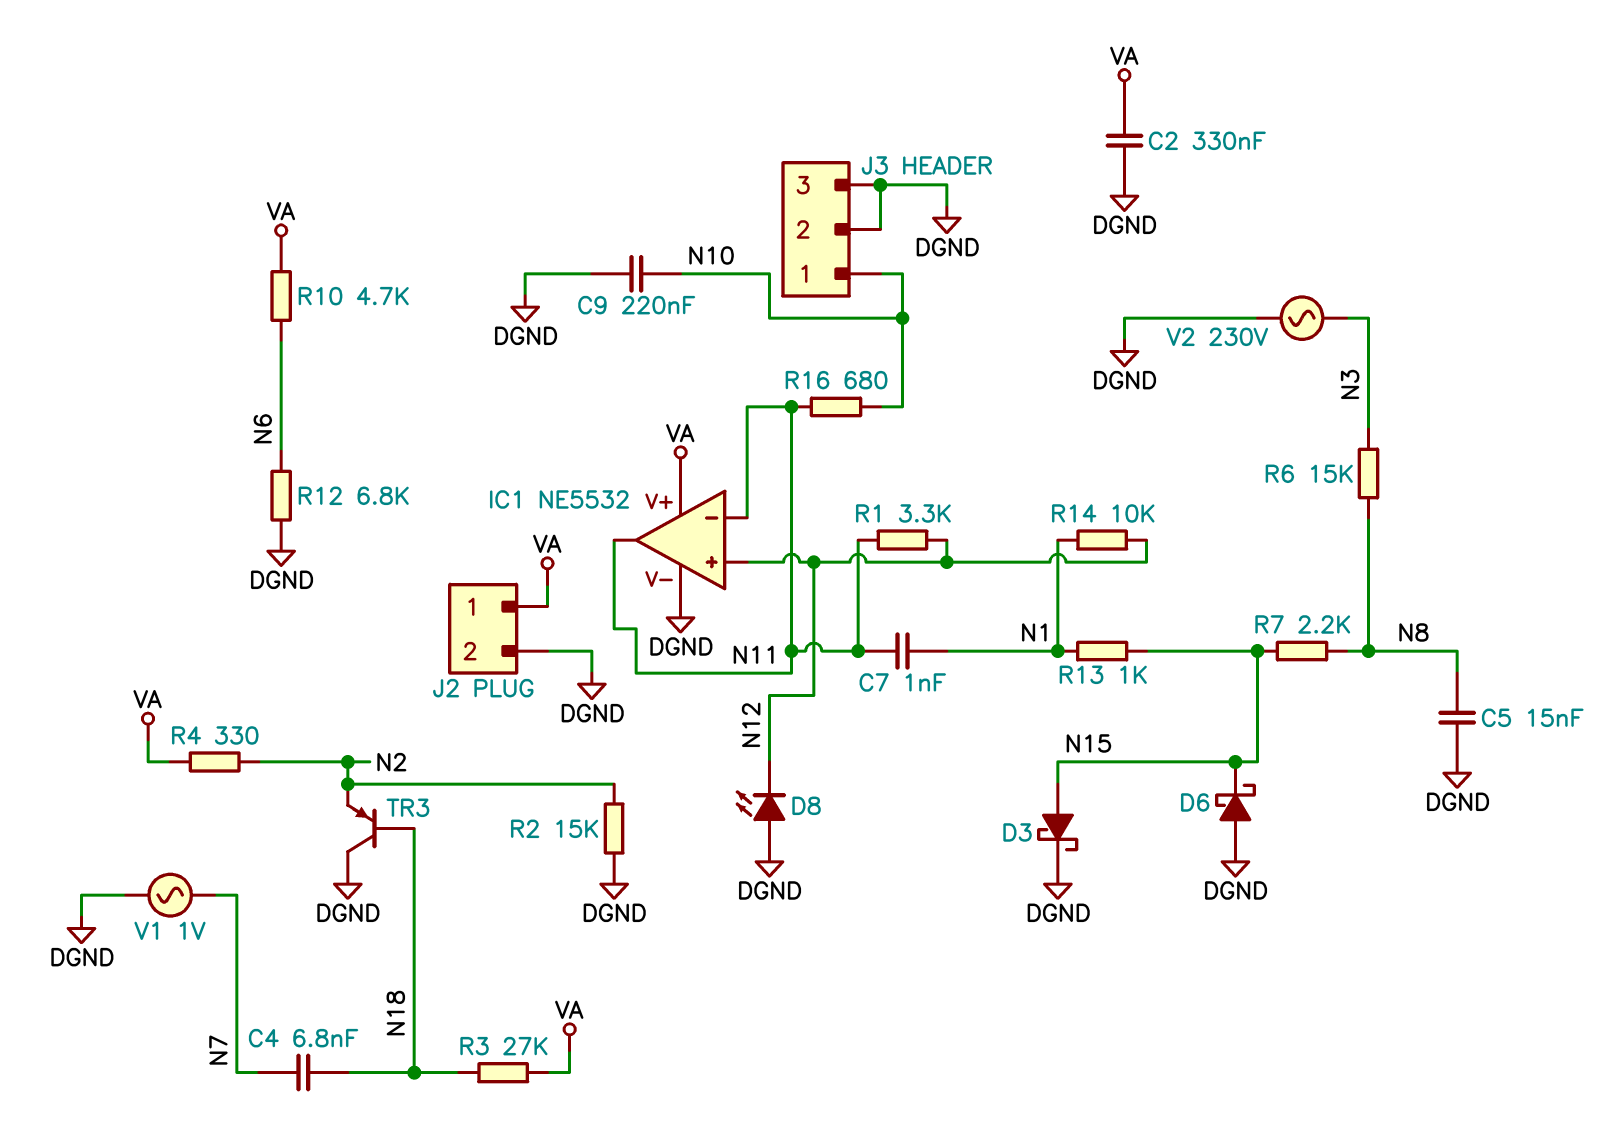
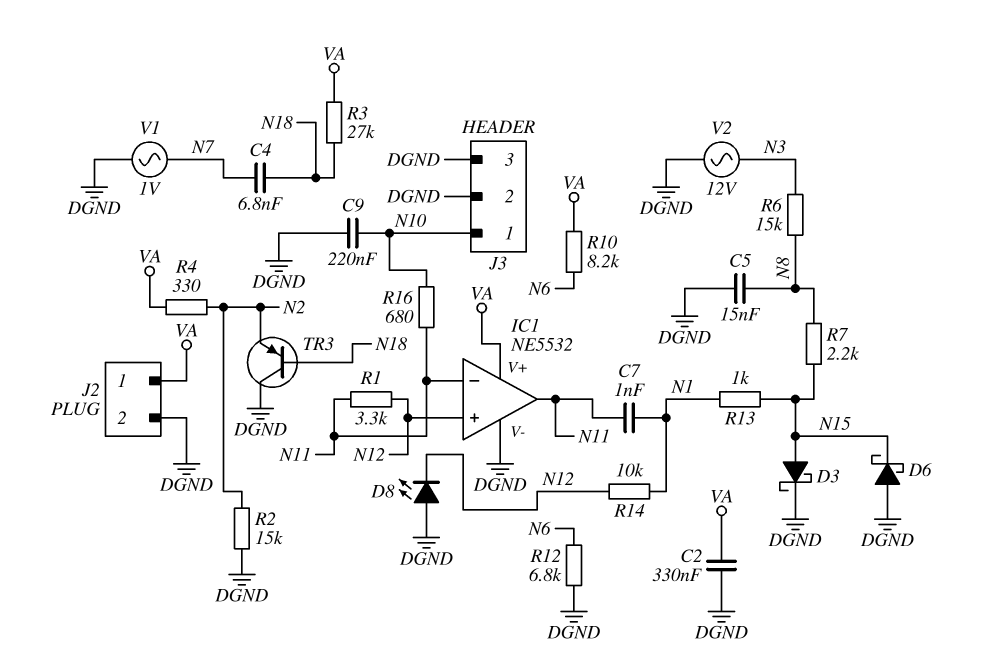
R10: 4.7k (N6, VA) -> 8.2k (N6, VA)
V2: AC 230V (DGND, N3) -> AC 12V (DGND, N3)

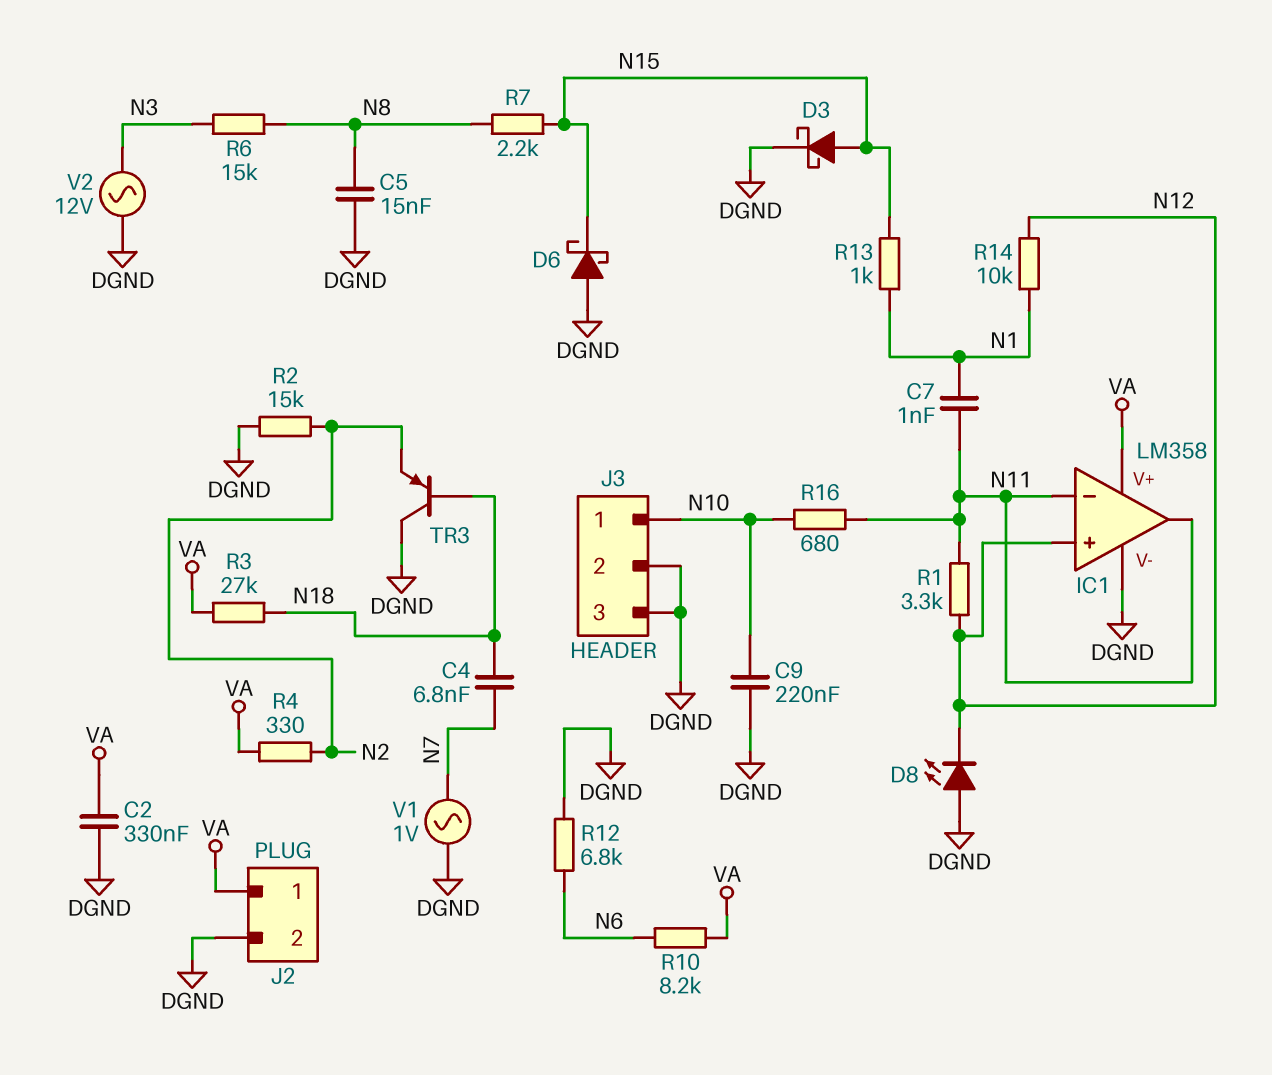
IC1: NE5532 -> LM358

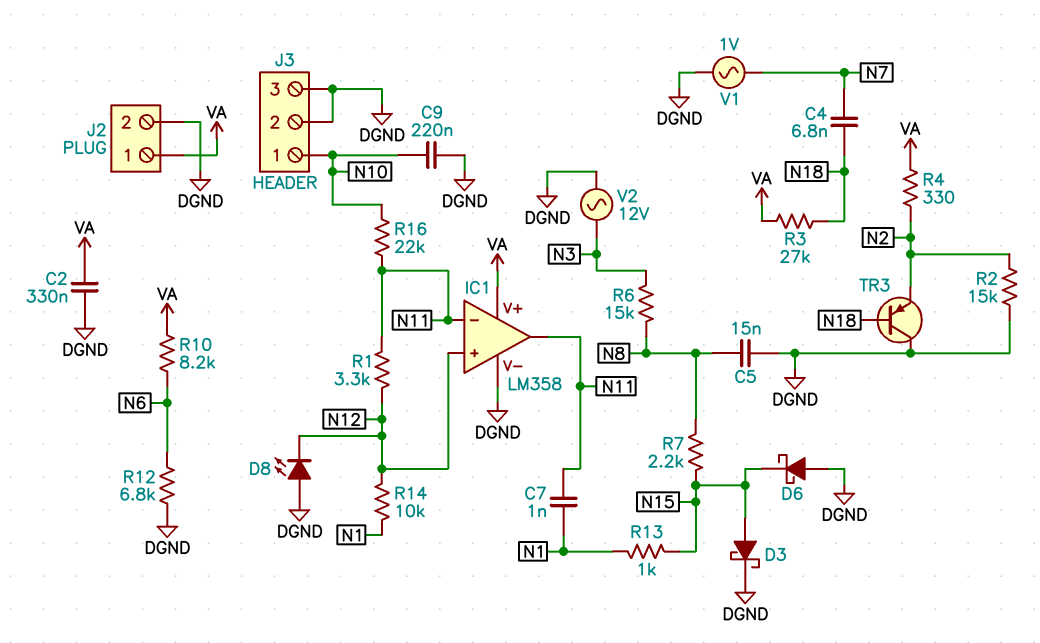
R16: 680 (N10, N11) -> 22k (N10, N11)

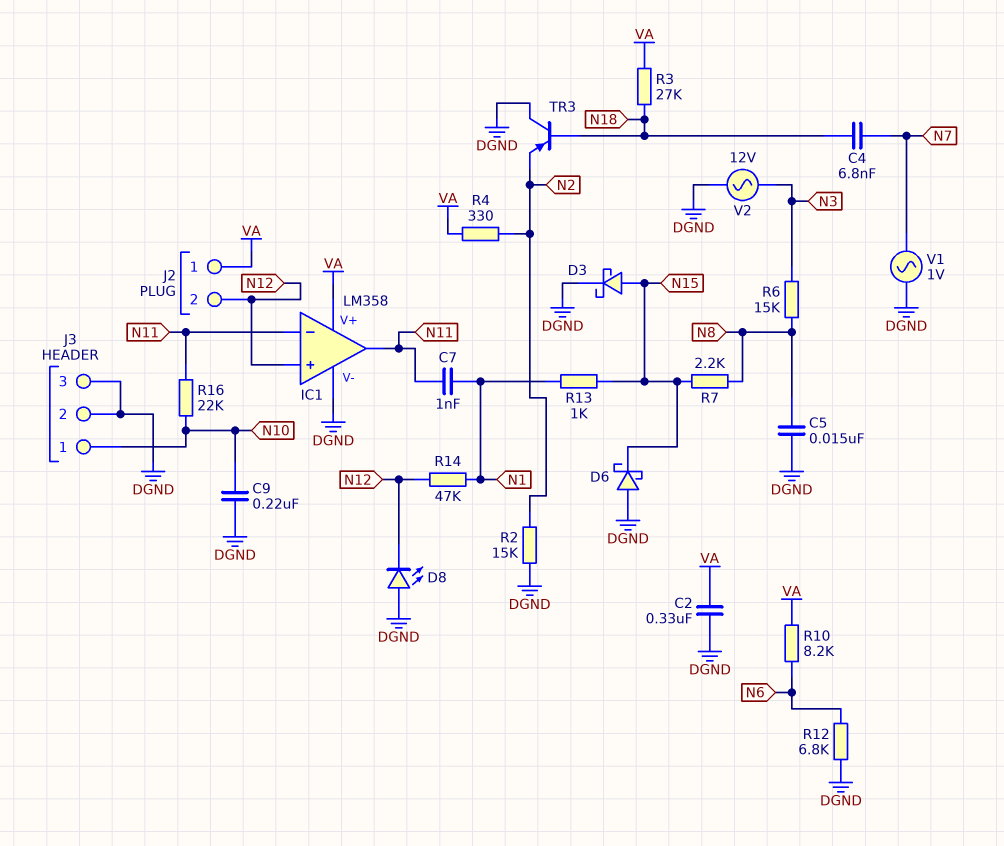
J2 pin 2: DGND -> N12
R1: 3.3k (N11, N12) -> none
R14: 10k (N1, N12) -> 47k (N1, N12)

